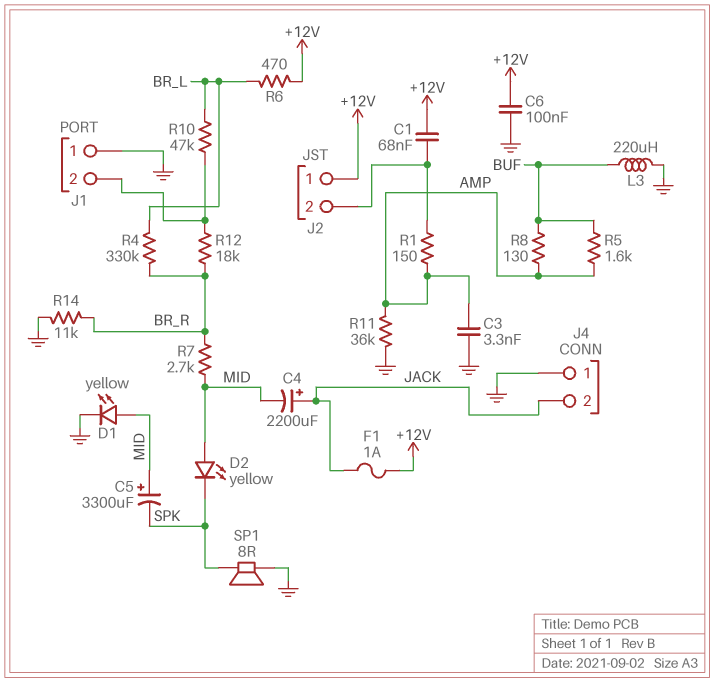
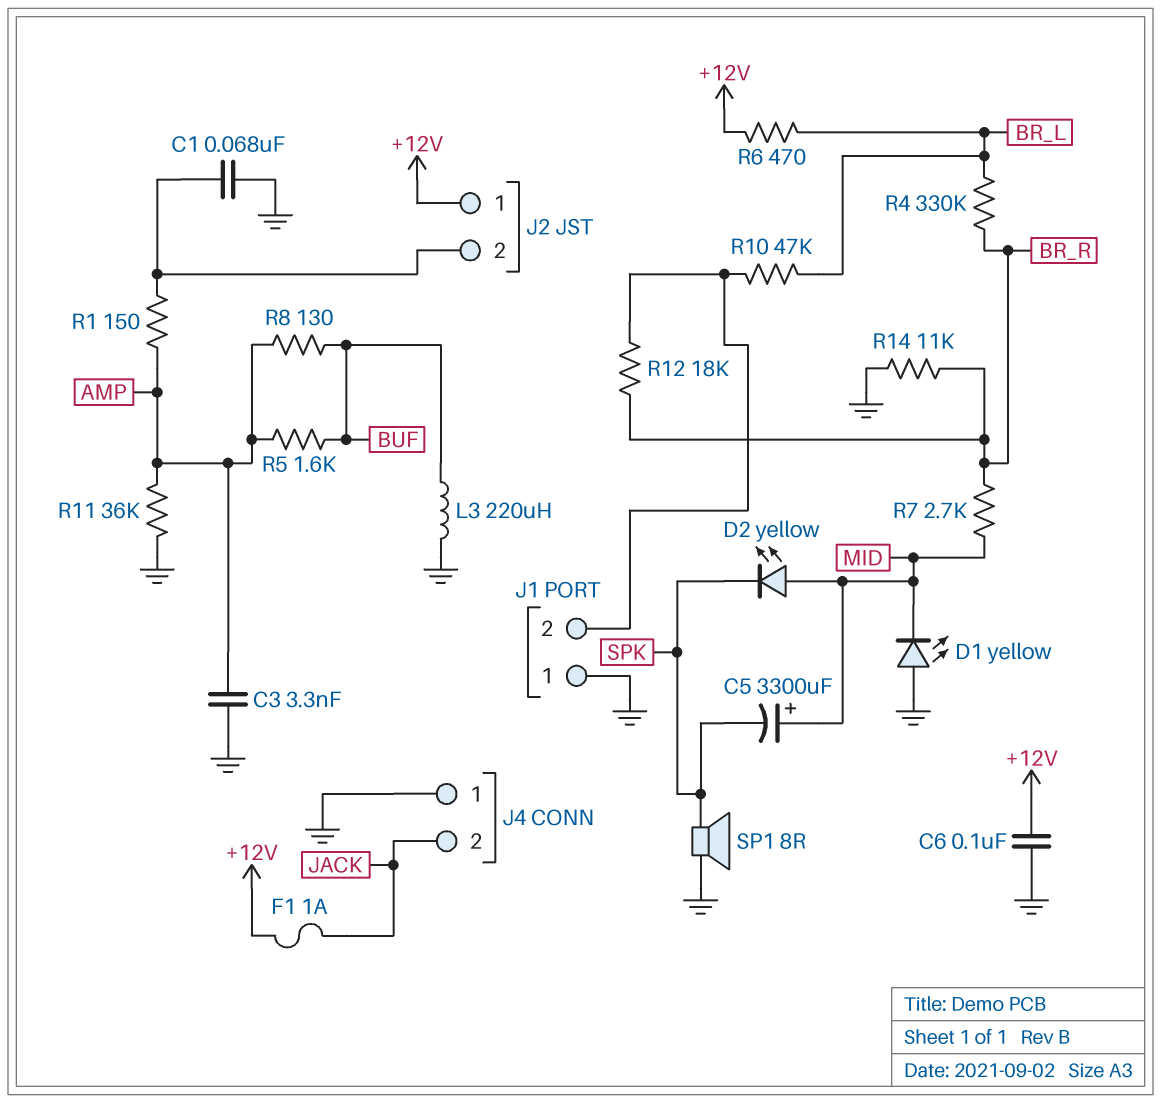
C1: 68nF (+12V, J2/2) -> 68nF (GND, J2/2)
C4: 2200uF (plus JACK, minus MID) -> none
D1: LED yellow (A MID, K GND) -> LED yellow (A GND, K MID)

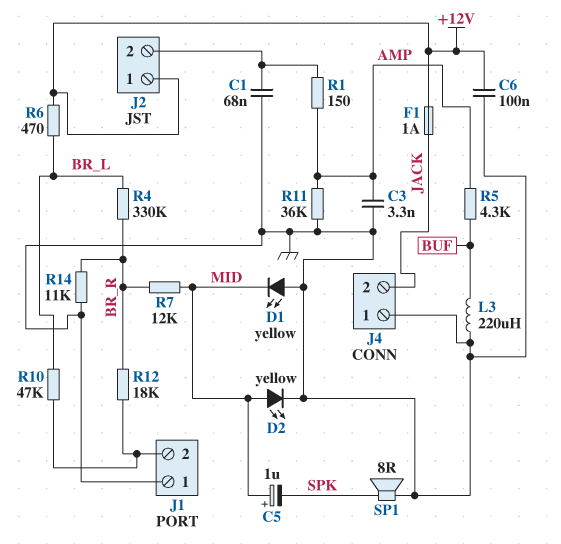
C5: 3300uF (plus MID, minus SPK) -> 1uF (plus MID, minus SPK)
D2: LED yellow (A MID, K SPK) -> LED yellow (A MID, K GND)
R5: 1.6k (AMP, BUF) -> 4.3k (AMP, BUF)
R7: 2.7k (BR_R, MID) -> 12k (BR_R, MID)
R8: 130 (AMP, BUF) -> none

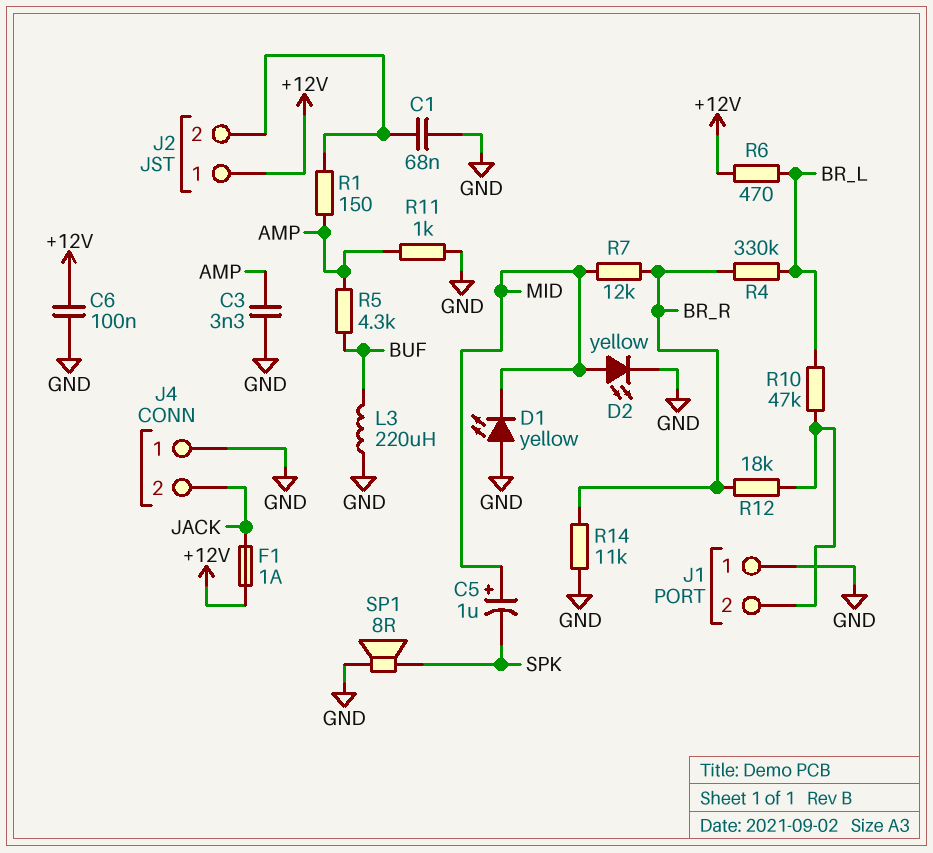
R11: 36k (AMP, GND) -> 1k (AMP, GND)

